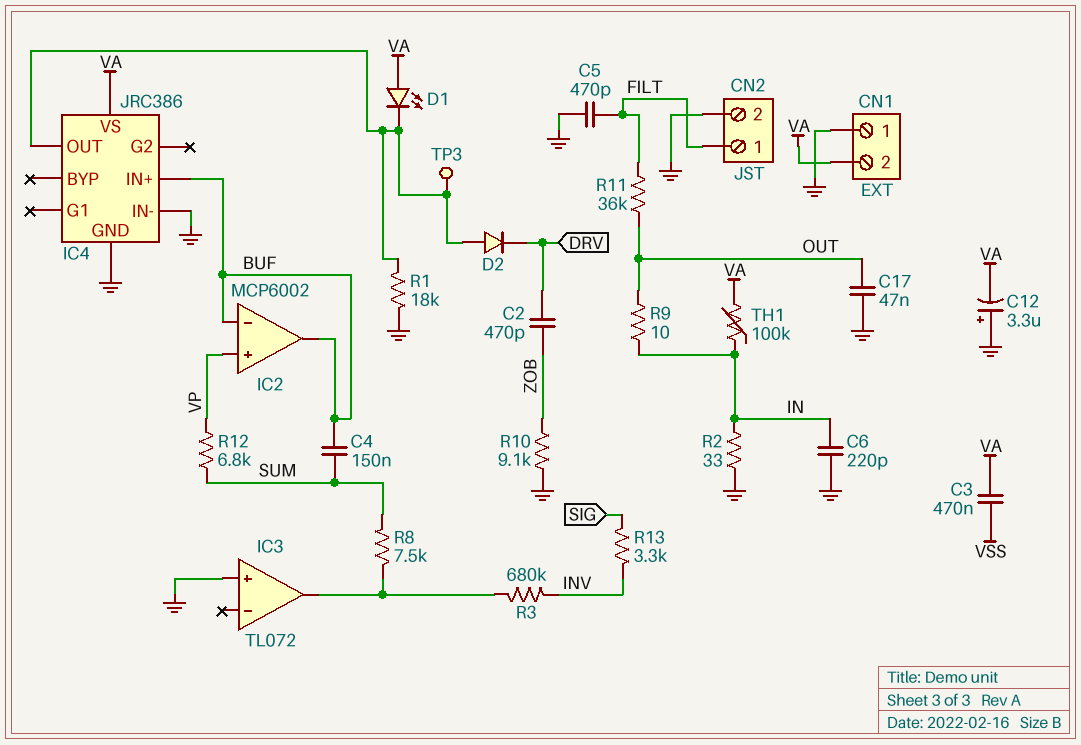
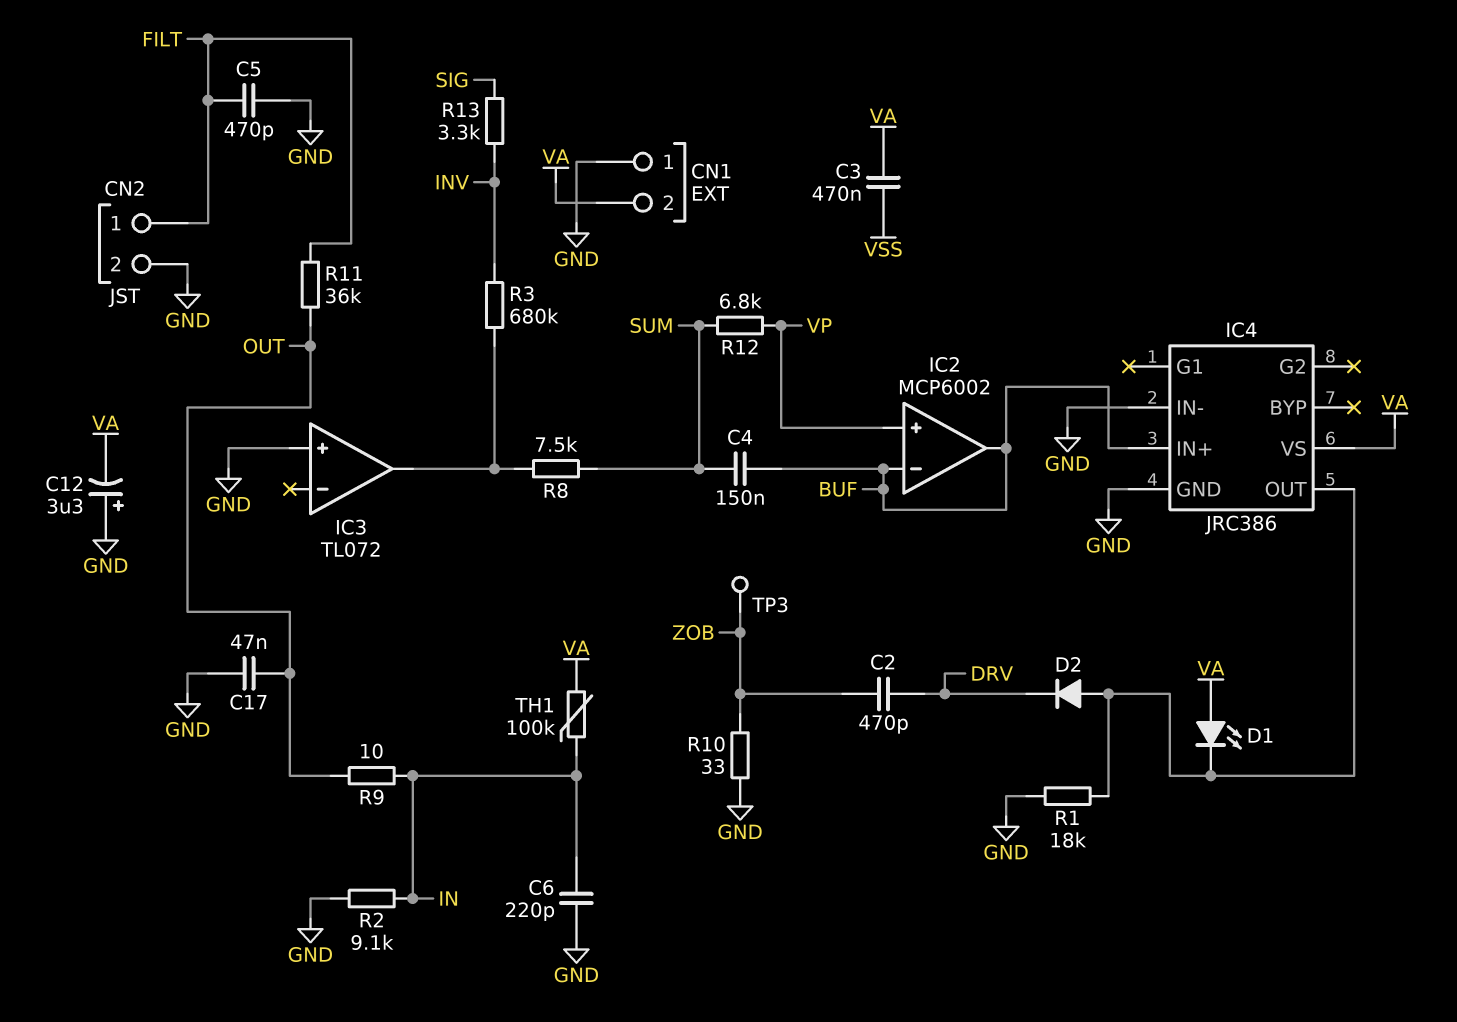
R2: 33 (GND, IN) -> 9.1k (GND, IN)
R10: 9.1k (GND, ZOB) -> 33 (GND, ZOB)
TP3: test point (IC4/OUT) -> test point (ZOB)

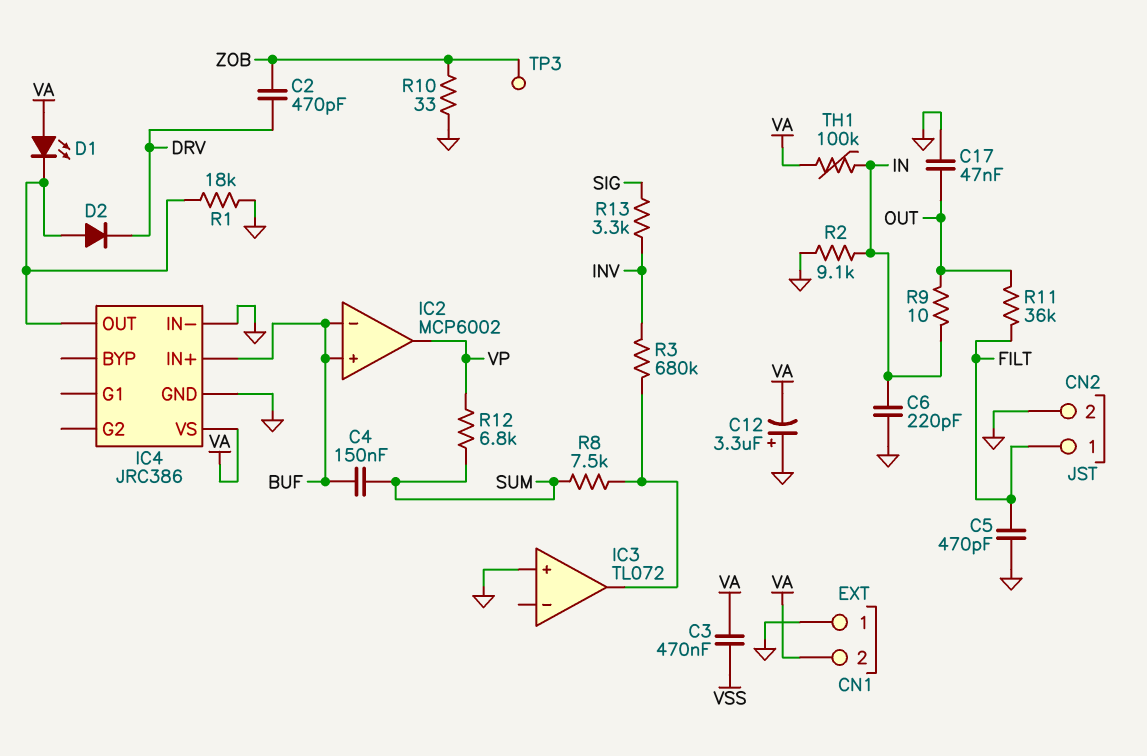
IC2 pin in+: VP -> BUF
IC2 pin out: BUF -> VP

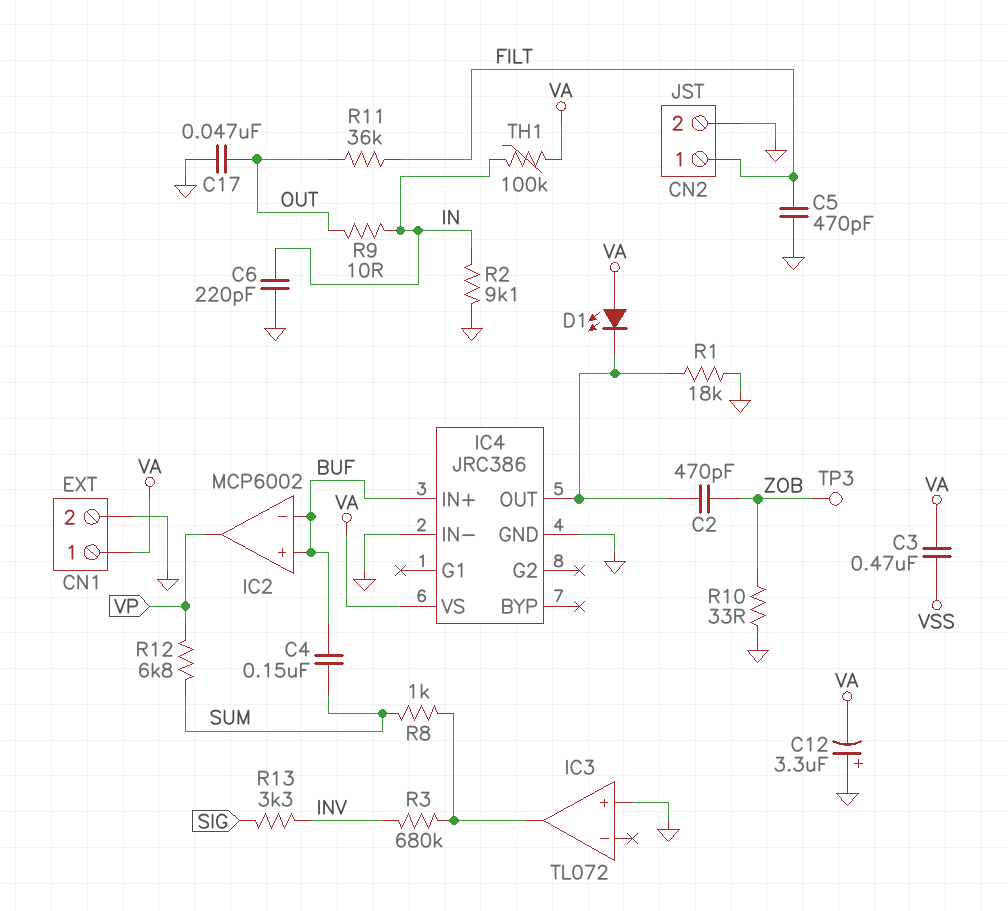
C2: 470pF (DRV, ZOB) -> 470pF (IC4/OUT, ZOB)
CN1 pin 1: GND -> VA
CN1 pin 2: VA -> GND
D2: diode (A IC4/OUT, K DRV) -> none
R8: 7.5k (IC3/out, SUM) -> 1k (IC3/out, SUM)

